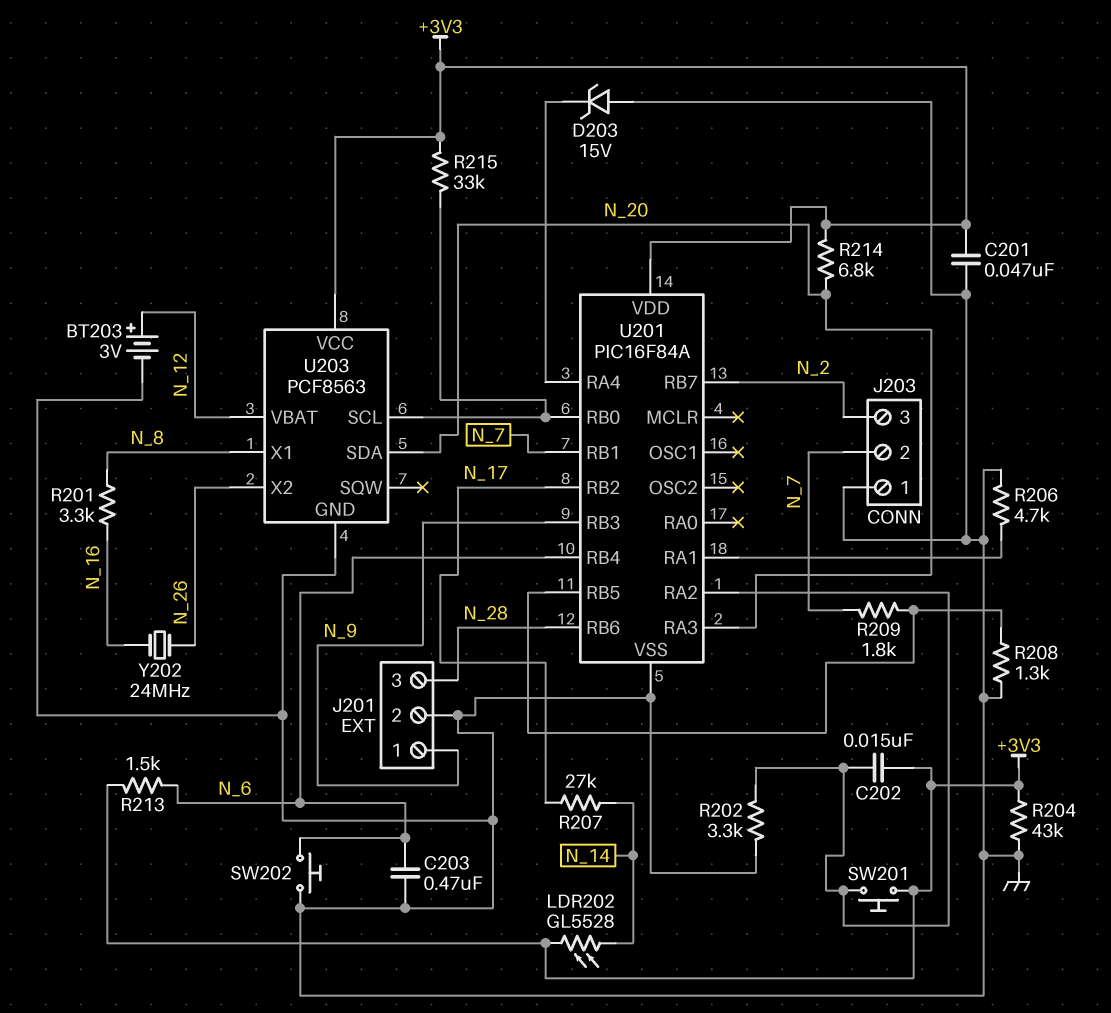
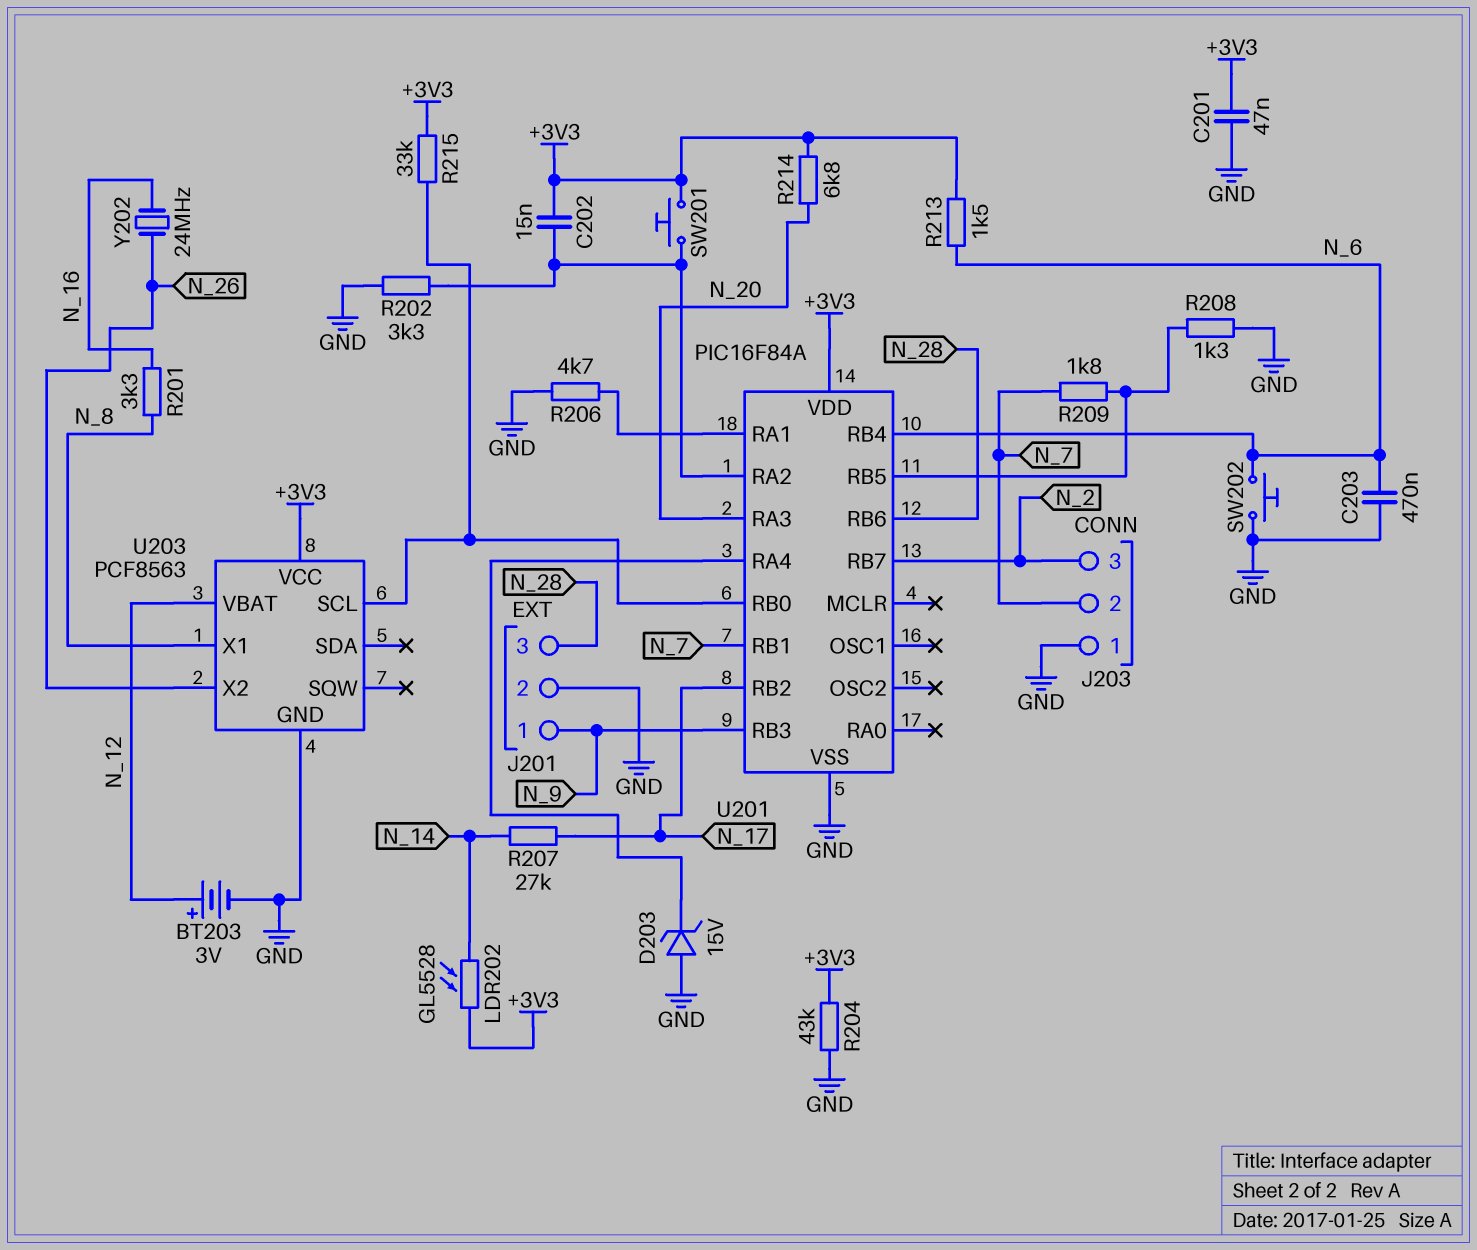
U203 pin SDA: N_20 -> none

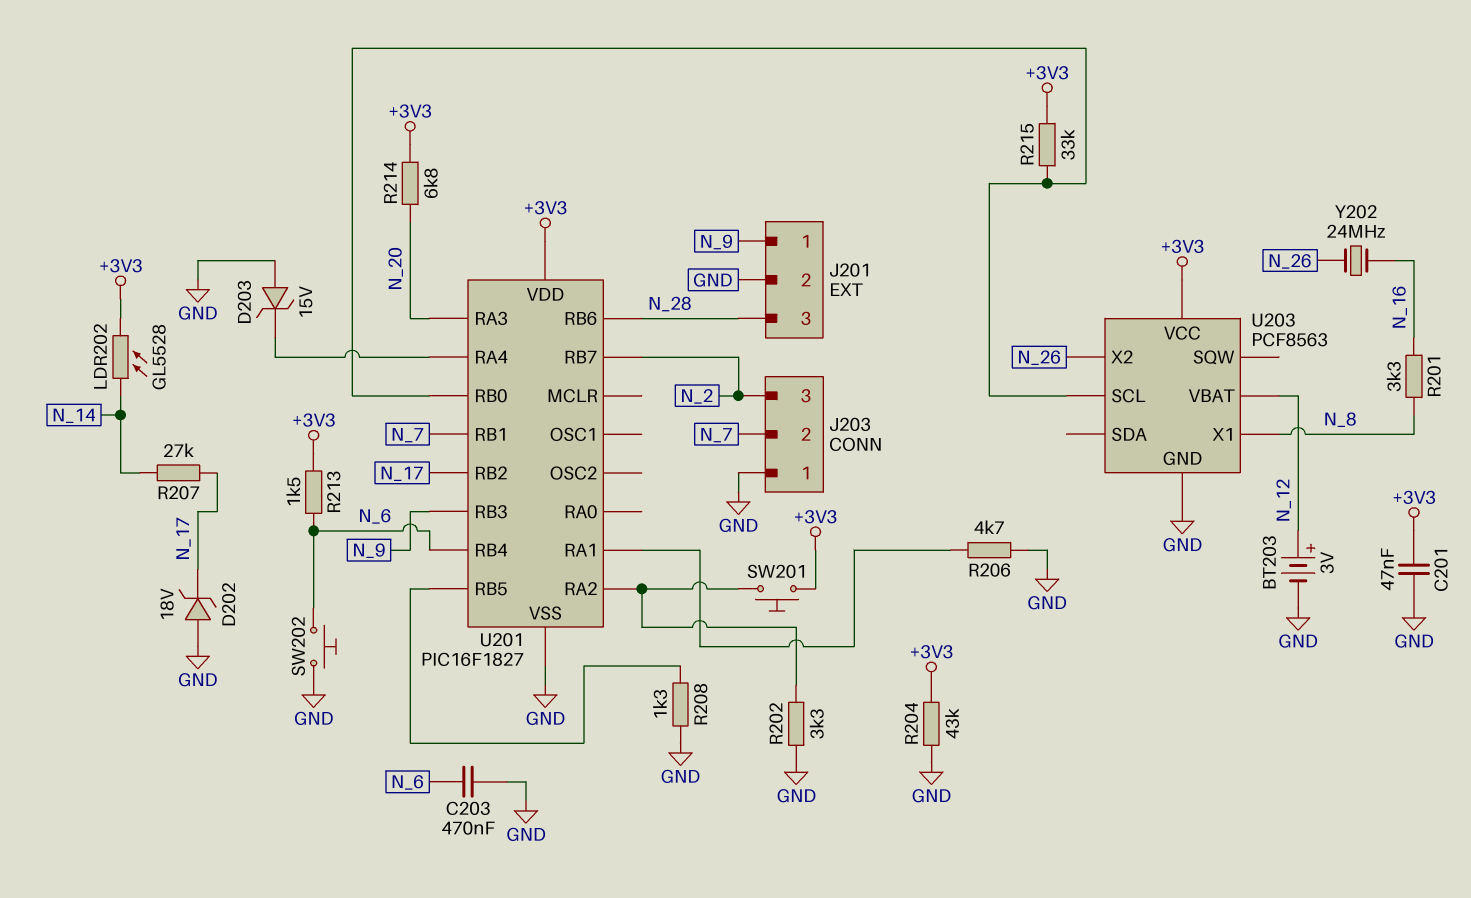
C202: 15nF (+3V3, U201/RA2) -> none
D202: none -> zener 18V (A GND, K N_17)
R209: 1.8k (N_7, U201/RB5) -> none
U201: PIC16F84A -> PIC16F1827

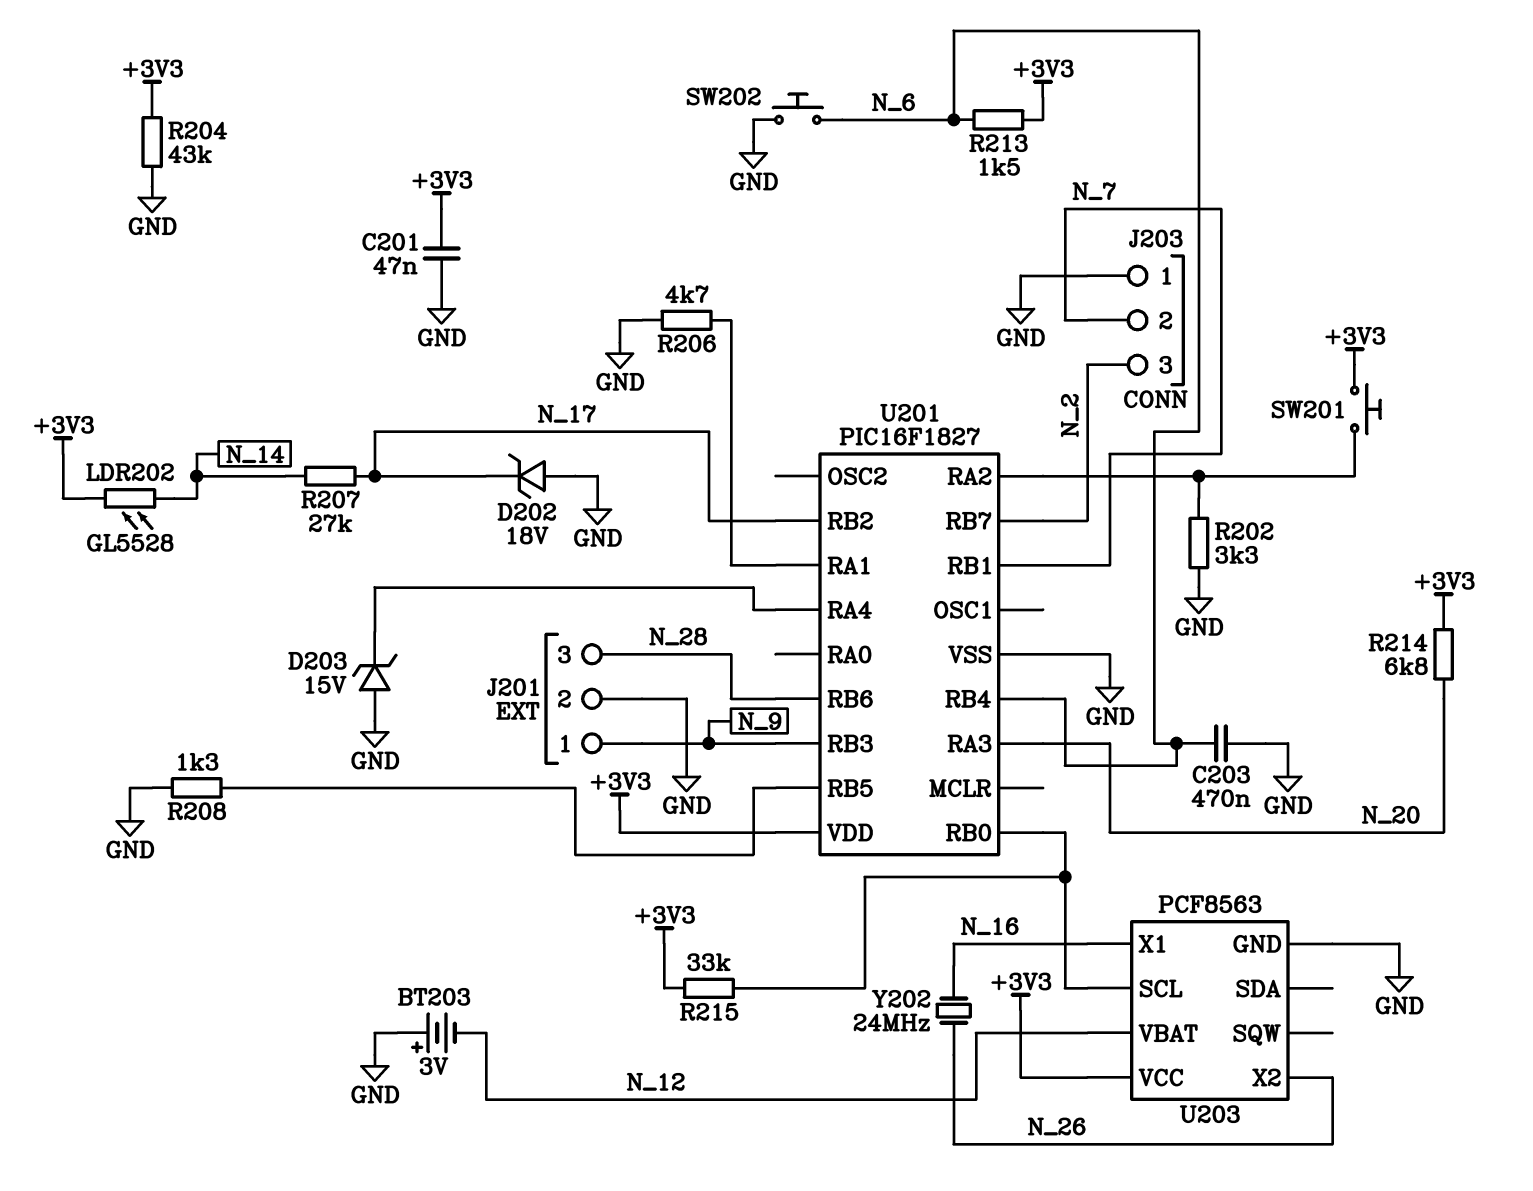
BT203: 3V (plus N_12, minus GND) -> 3V (plus GND, minus N_12)
R201: 3.3k (N_8, N_16) -> none
U203 pin X1: N_8 -> N_16

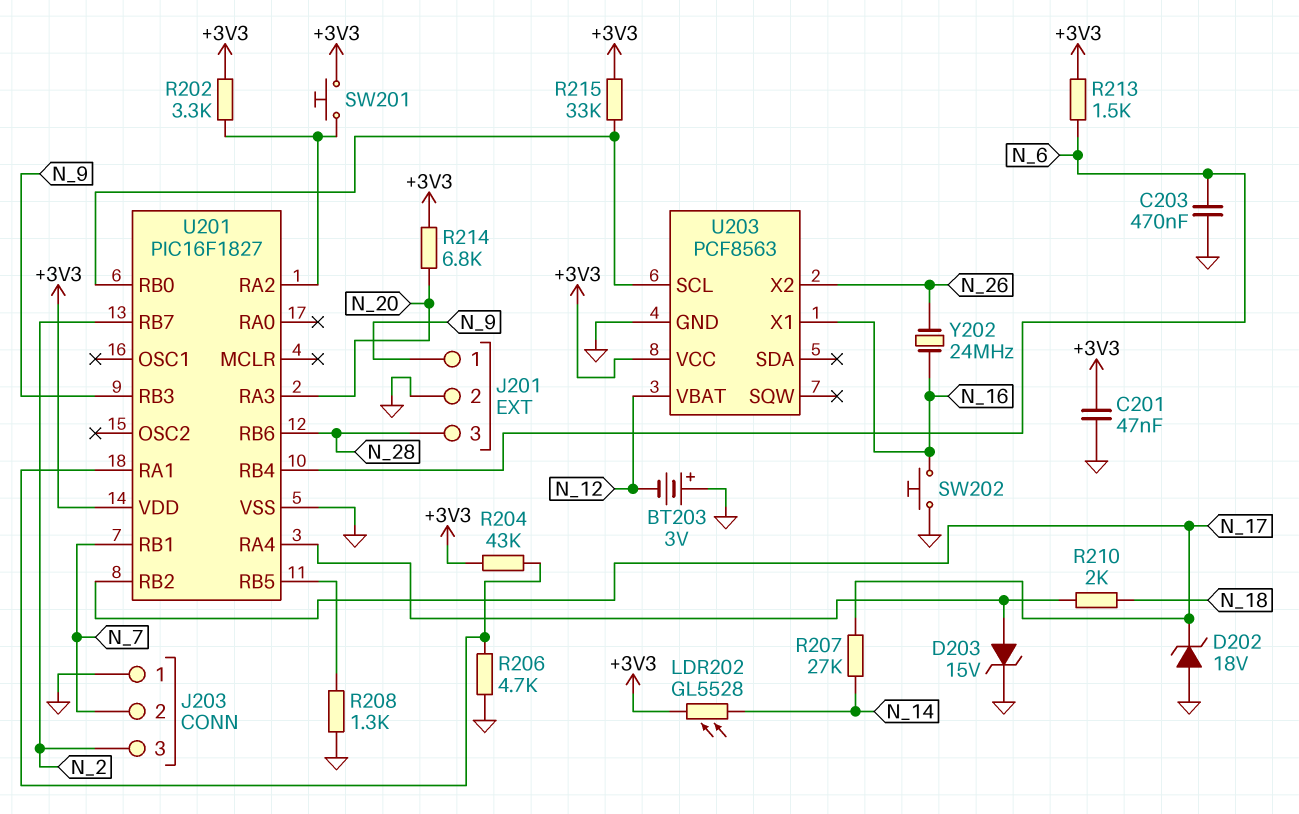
D203: zener 15V (A GND, K U201/RA4) -> zener 15V (A U201/RA4, K GND)
R202: 3.3k (GND, U201/RA2) -> 3.3k (+3V3, U201/RA2)
R204: 43k (+3V3, GND) -> 43k (+3V3, U201/RA1)
R210: none -> 2k (N_18, U201/RA4)
SW202: button (GND, N_6) -> button (GND, N_16)

